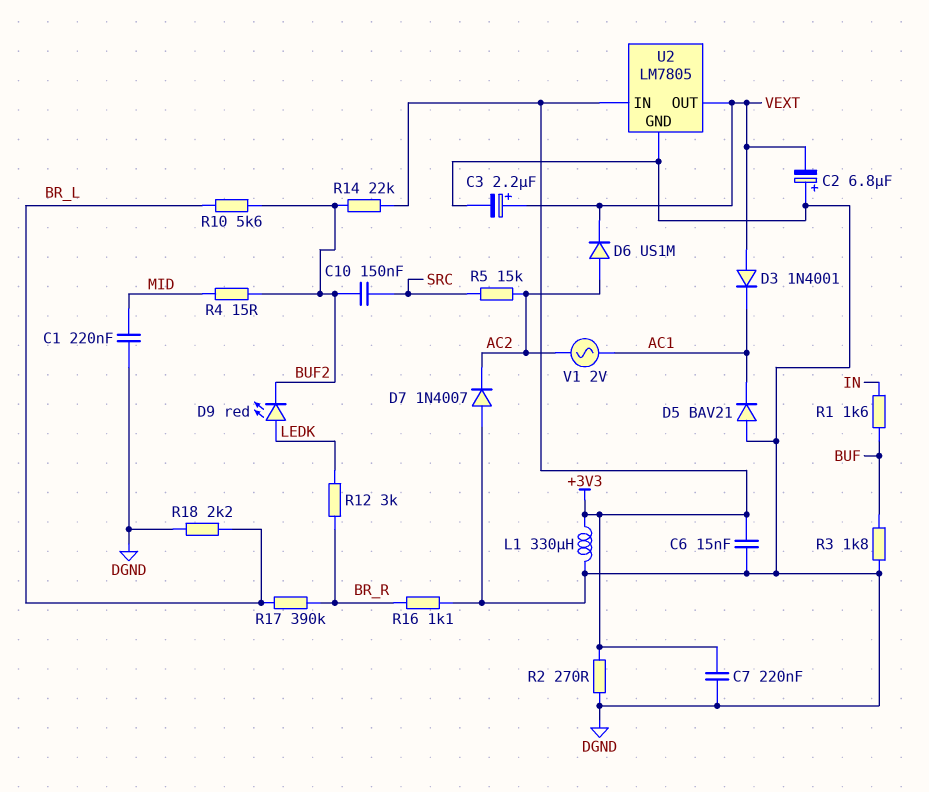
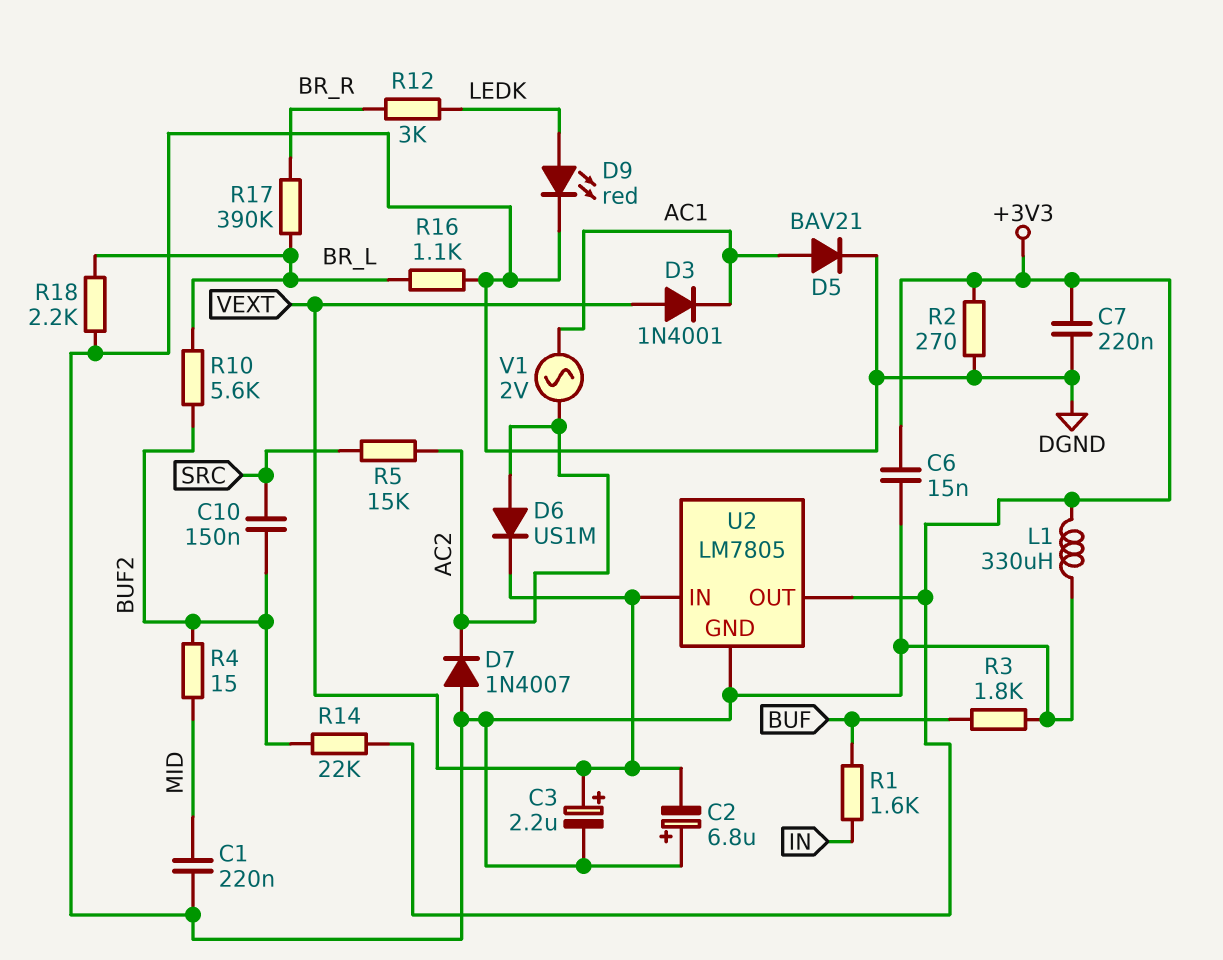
D5: diode BAV21 (A DGND, K AC1) -> diode BAV21 (A AC1, K DGND)
D9: LED red (A LEDK, K BUF2) -> LED red (A LEDK, K DGND)
R16: 1.1k (BR_R, DGND) -> 1.1k (BR_L, DGND)
U2 pin IN: +3V3 -> VEXT
U2 pin OUT: VEXT -> +3V3

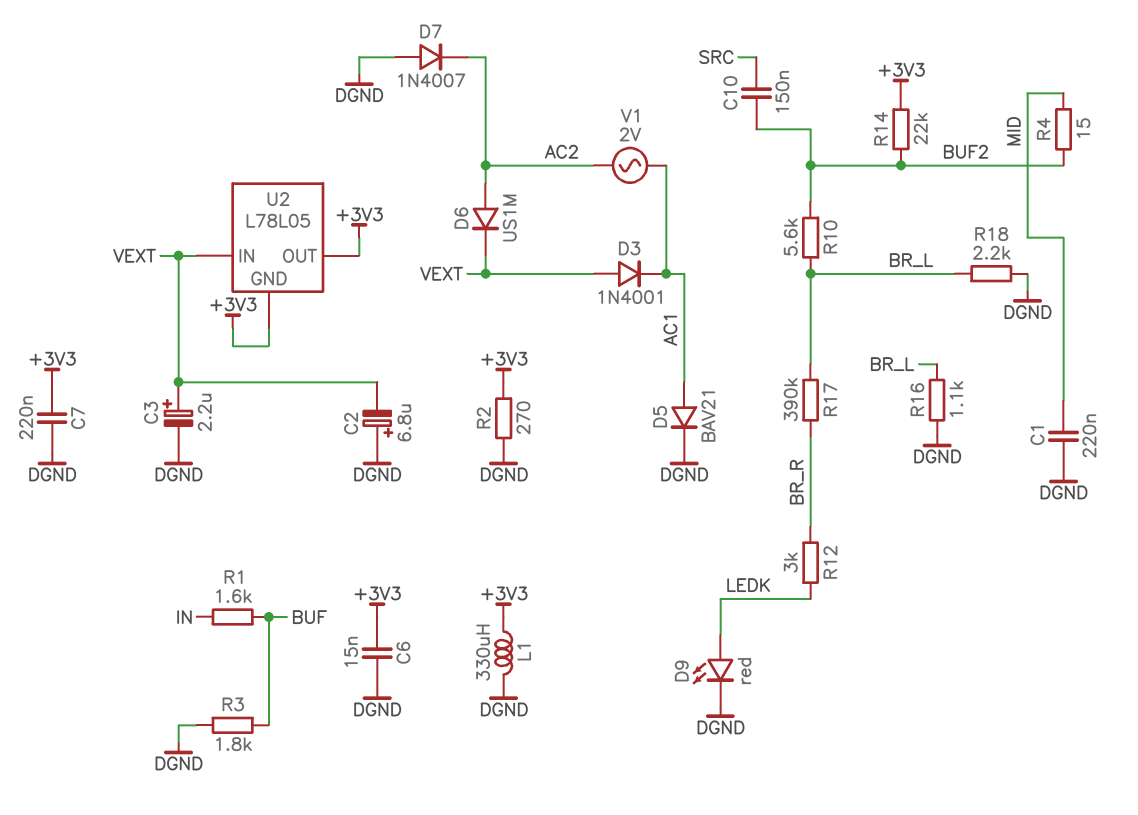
R5: 15k (AC2, SRC) -> none
U2: LM7805 -> L78L05
U2 pin GND: DGND -> +3V3

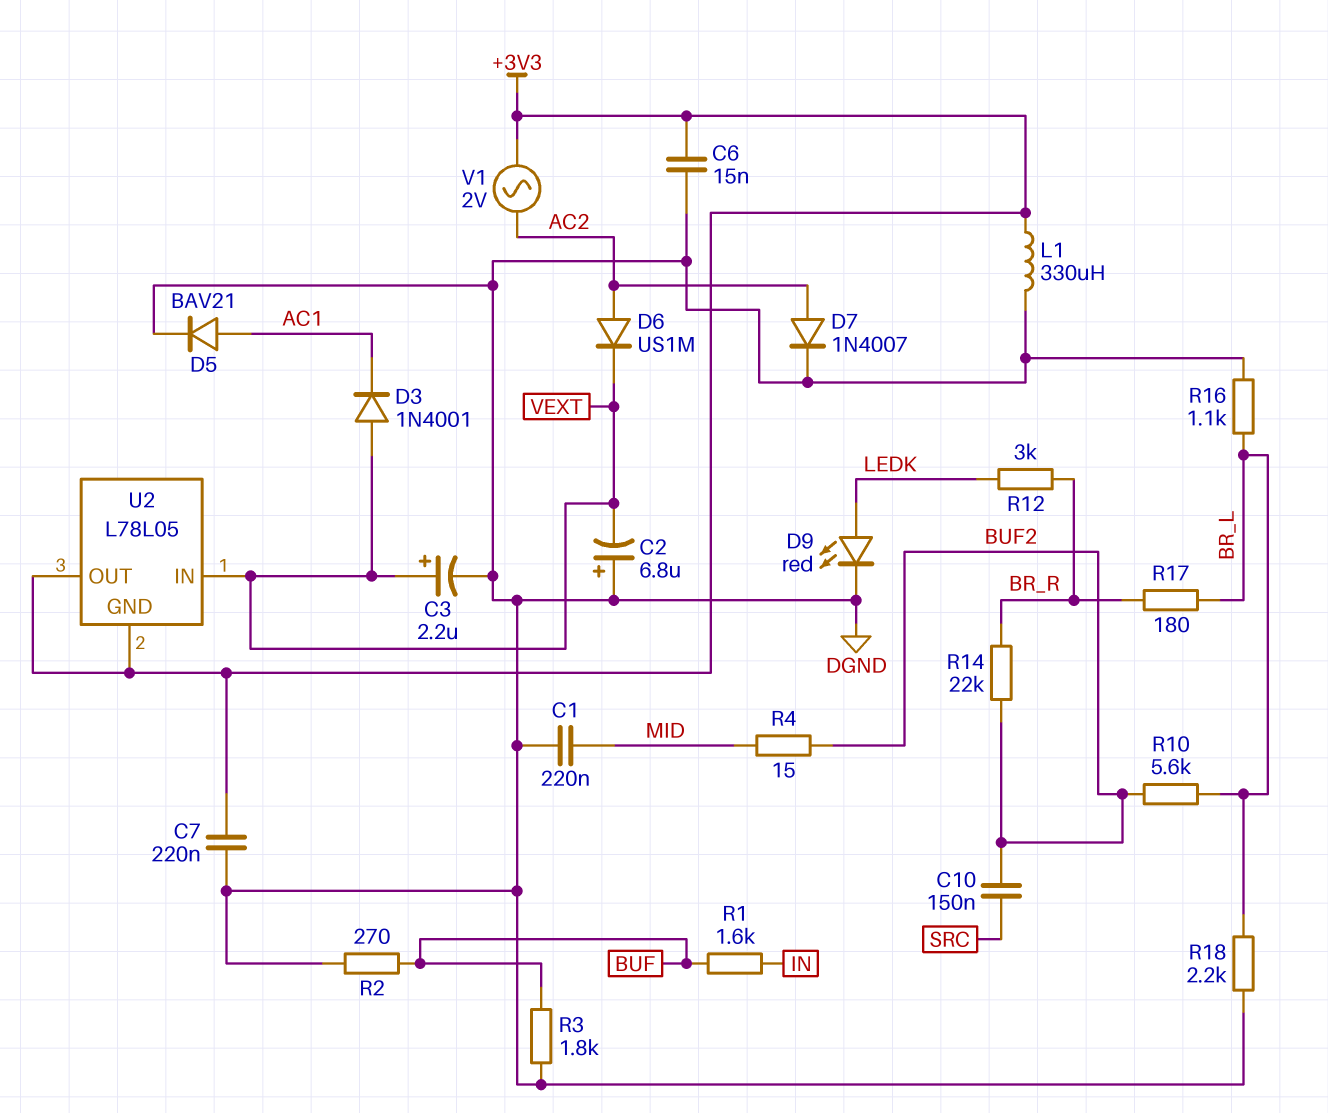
D7: diode 1N4007 (A DGND, K AC2) -> diode 1N4007 (A AC2, K DGND)
R2: 270 (+3V3, DGND) -> 270 (BUF, DGND)
R14: 22k (+3V3, BUF2) -> 22k (BR_R, BUF2)
R17: 390k (BR_L, BR_R) -> 180 (BR_L, BR_R)
V1: AC 2V (AC1, AC2) -> AC 2V (+3V3, AC2)

